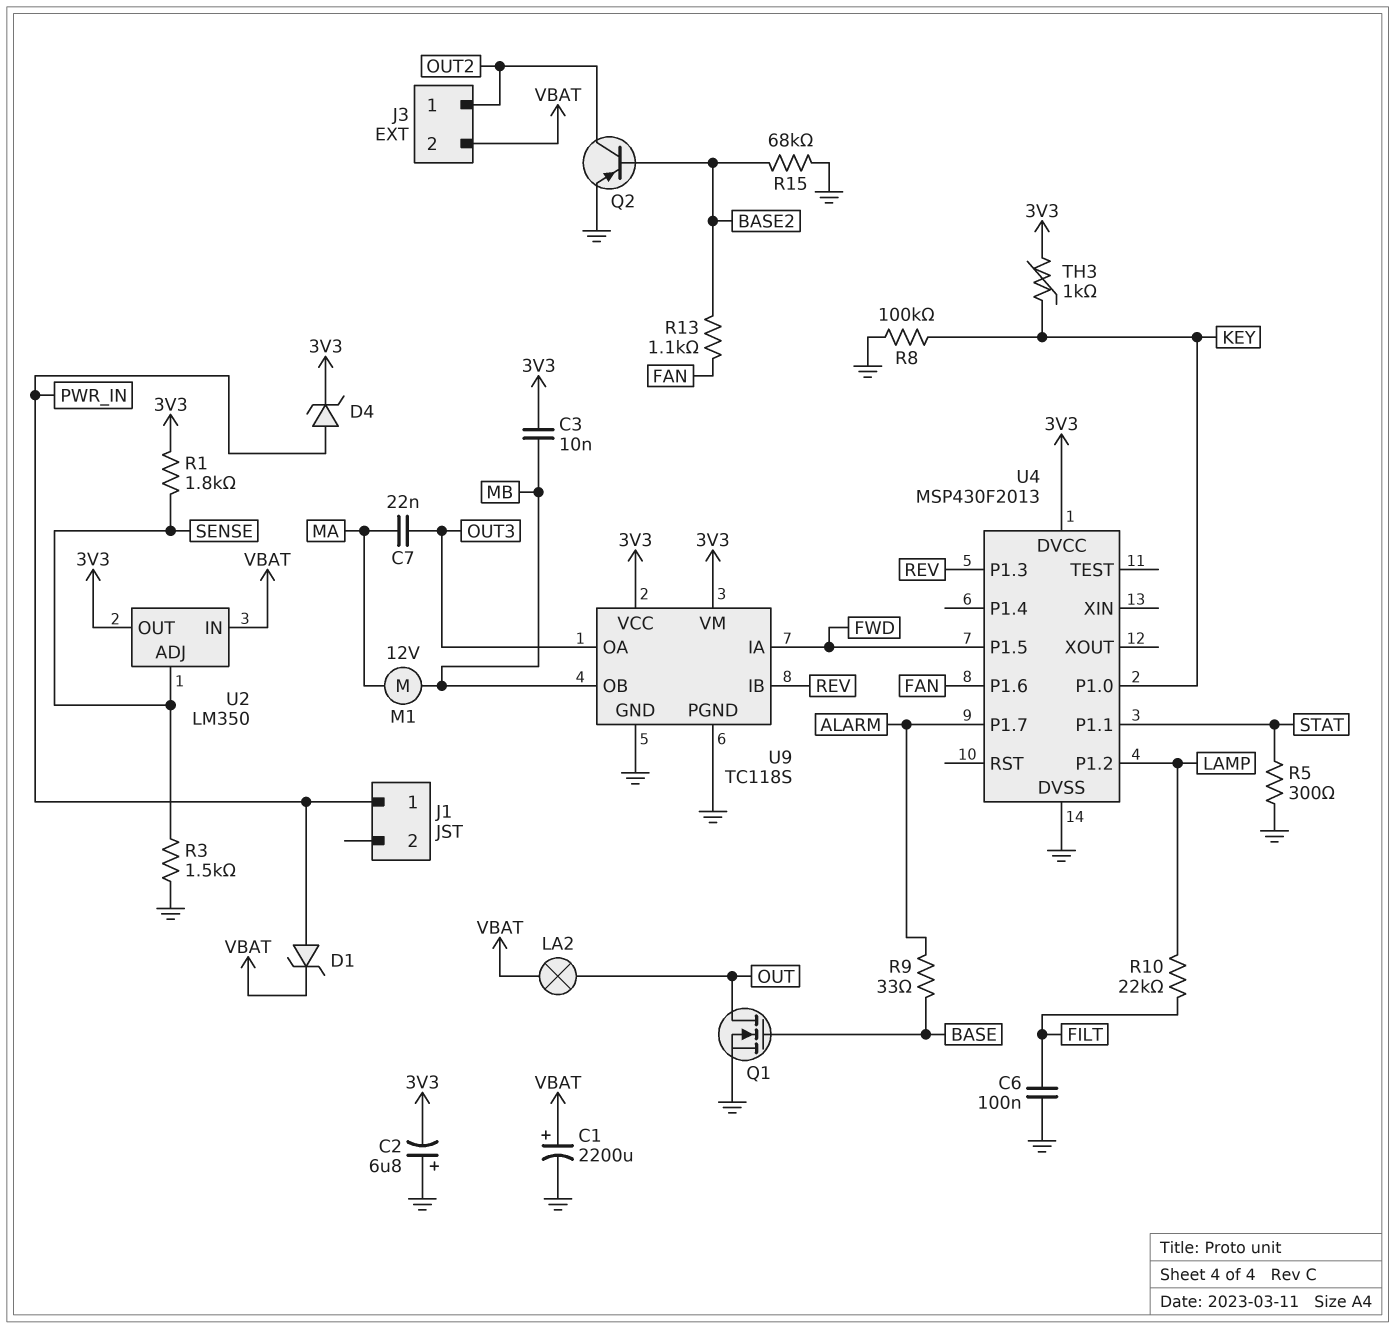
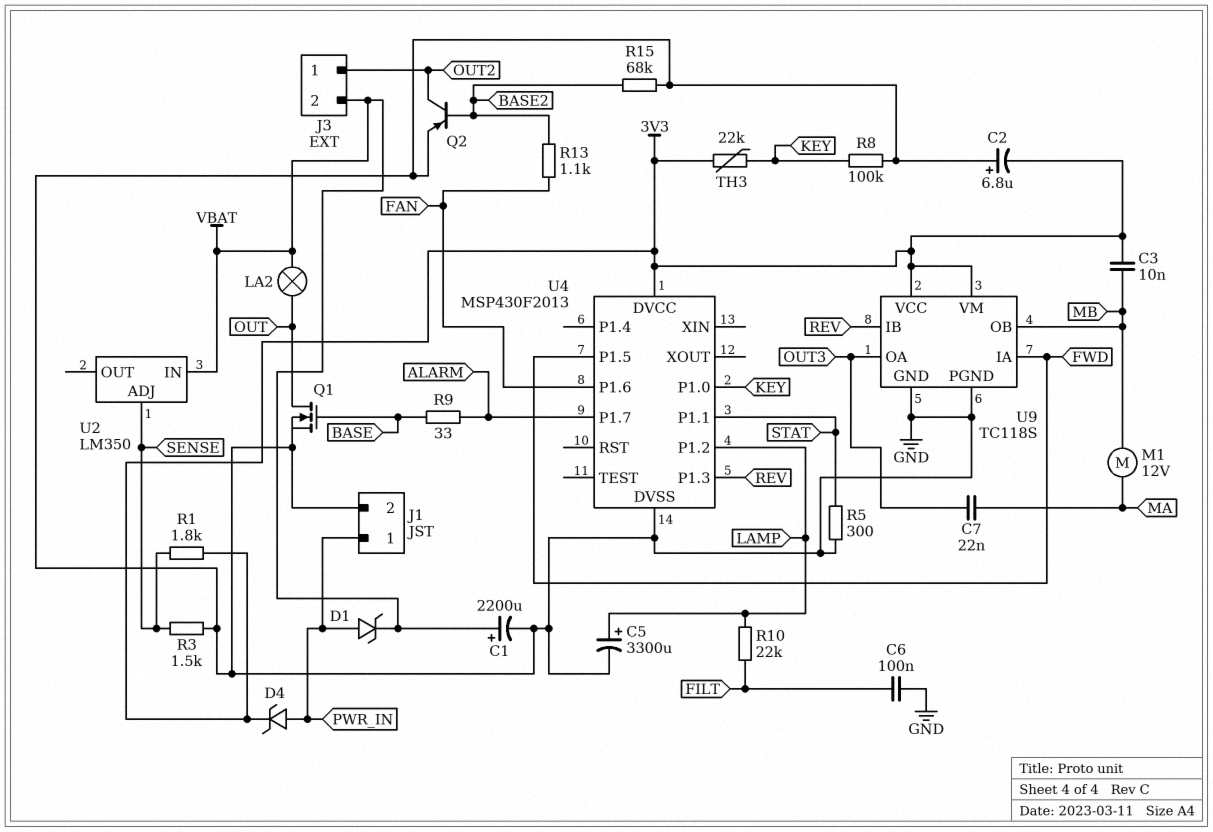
C5: none -> 3300uF (plus LAMP, minus GND)
J1 pin 2: none -> GND
TH3: 1k (3V3, KEY) -> 22k (3V3, KEY)
U2 pin OUT: 3V3 -> none

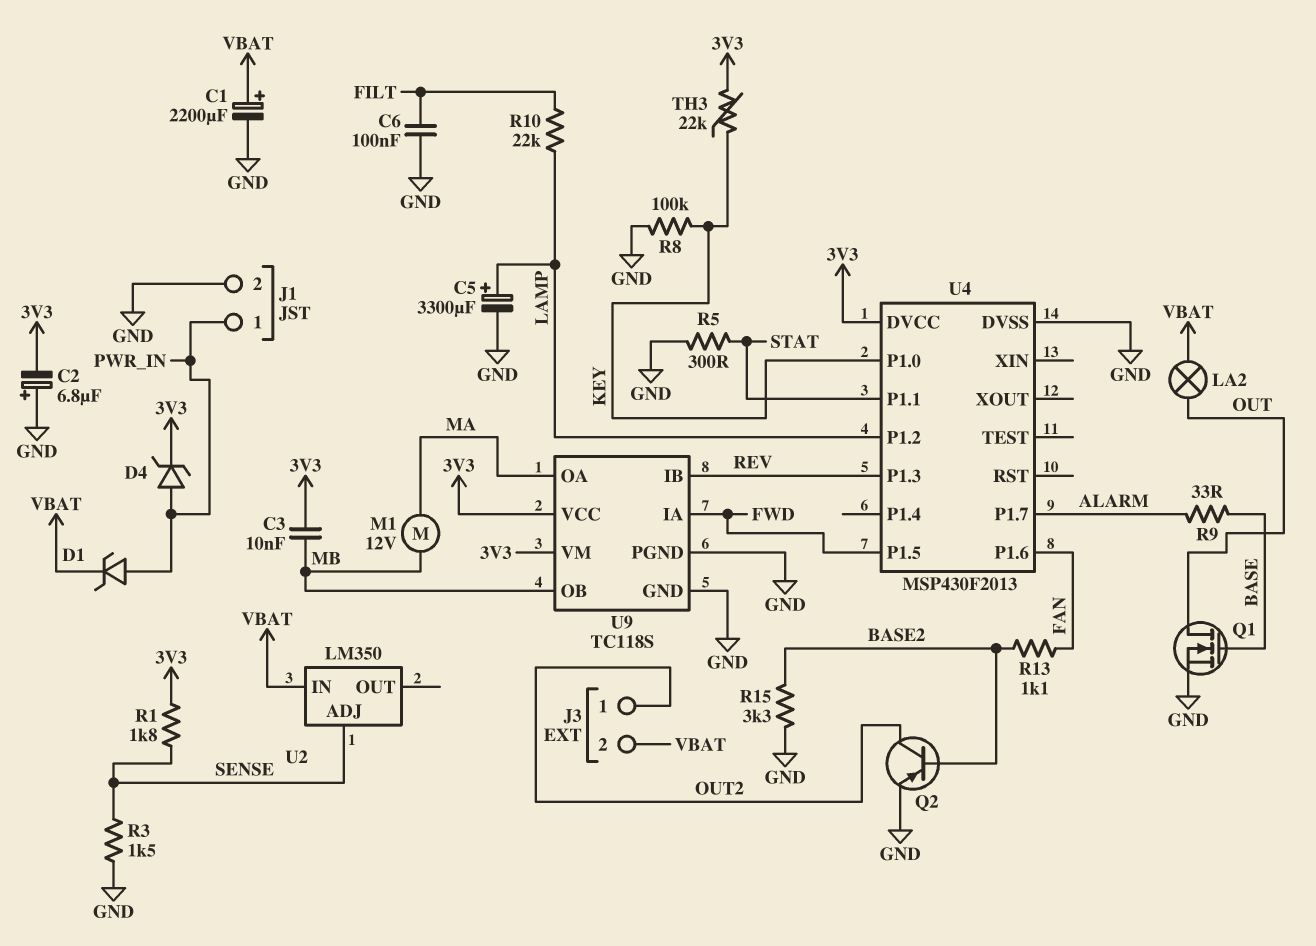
C7: 22nF (MA, OUT3) -> none
R15: 68k (BASE2, GND) -> 3.3k (BASE2, GND)
U9 pin OA: OUT3 -> MA

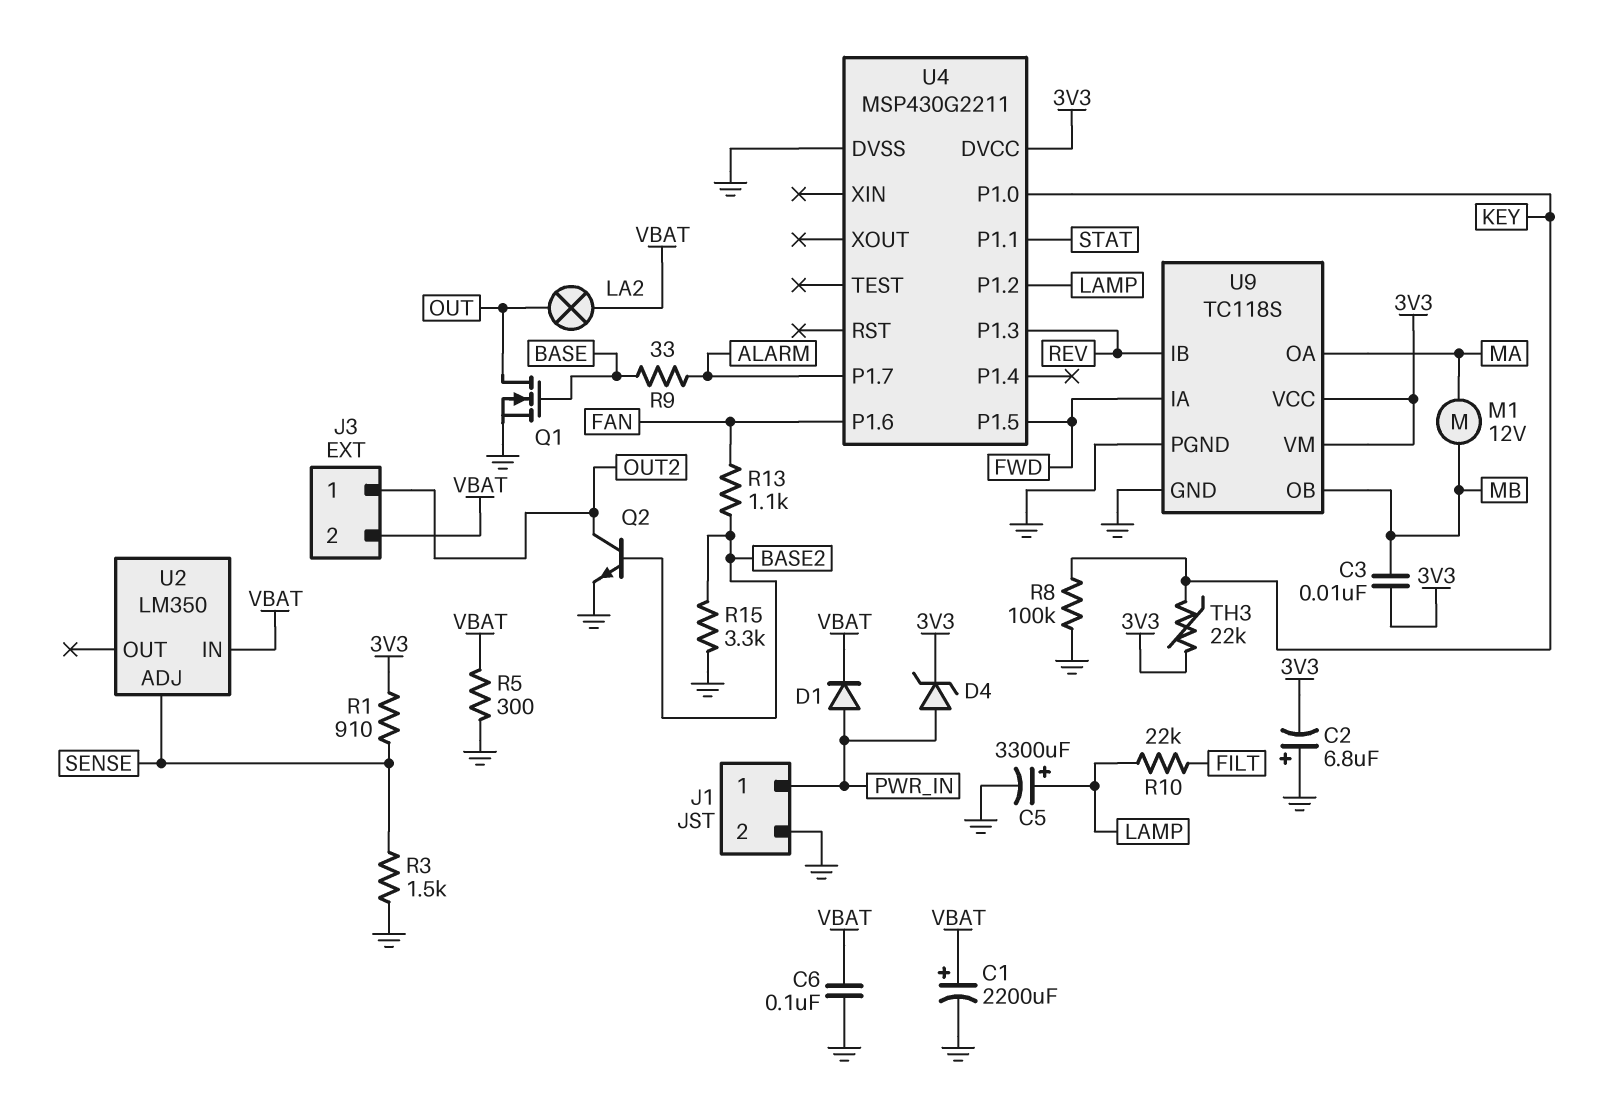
C6: 100nF (FILT, GND) -> 100nF (GND, VBAT)
D1: zener (A PWR_IN, K VBAT) -> diode (A PWR_IN, K VBAT)
Q2: PNP (B BASE2, C OUT2, E GND) -> NPN (B BASE2, C OUT2, E GND)
R1: 1.8k (3V3, SENSE) -> 910 (3V3, SENSE)
R5: 300 (GND, STAT) -> 300 (GND, VBAT)
U4: MSP430F2013 -> MSP430G2211

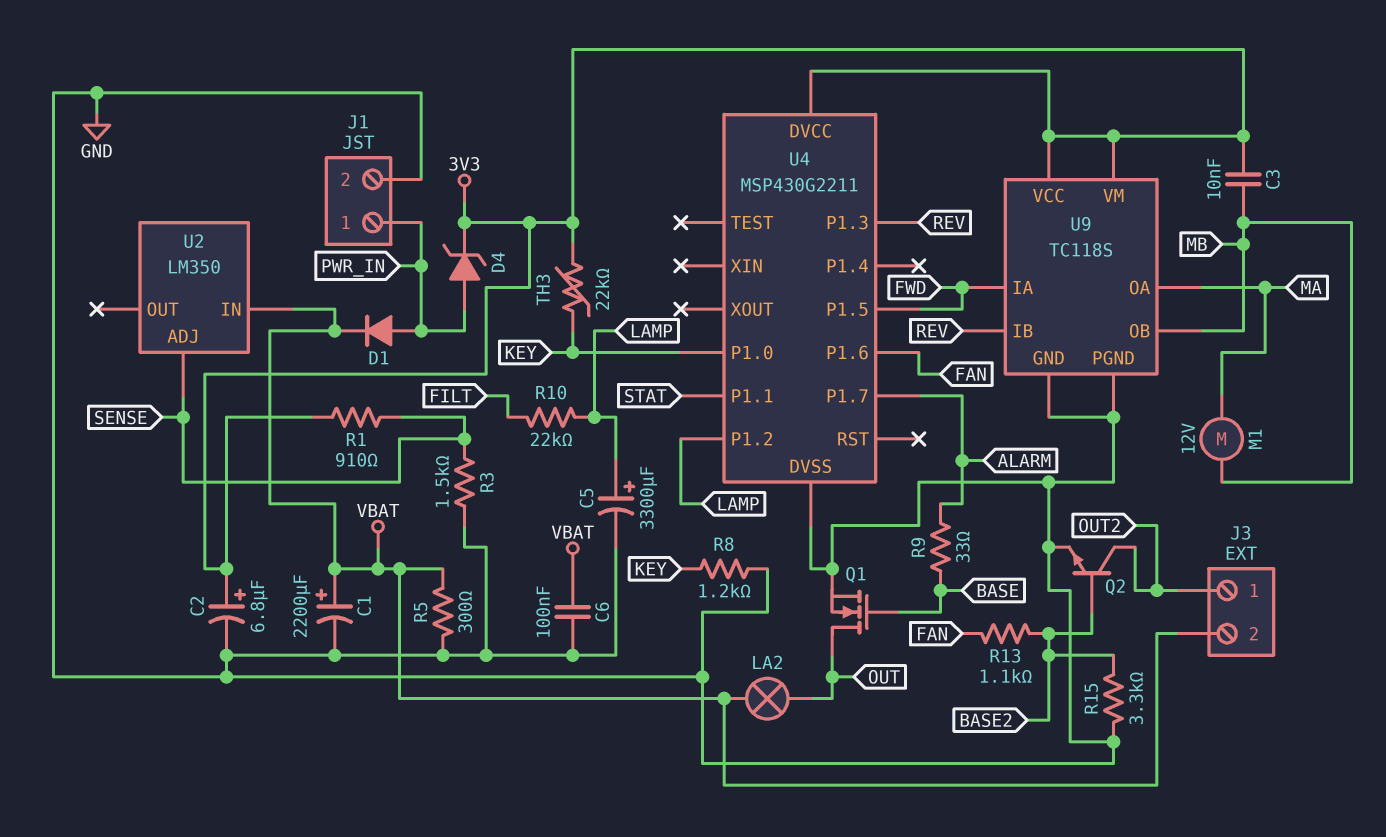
C2: 6.8uF (plus GND, minus 3V3) -> 6.8uF (plus 3V3, minus GND)
R8: 100k (GND, KEY) -> 1.2k (GND, KEY)

